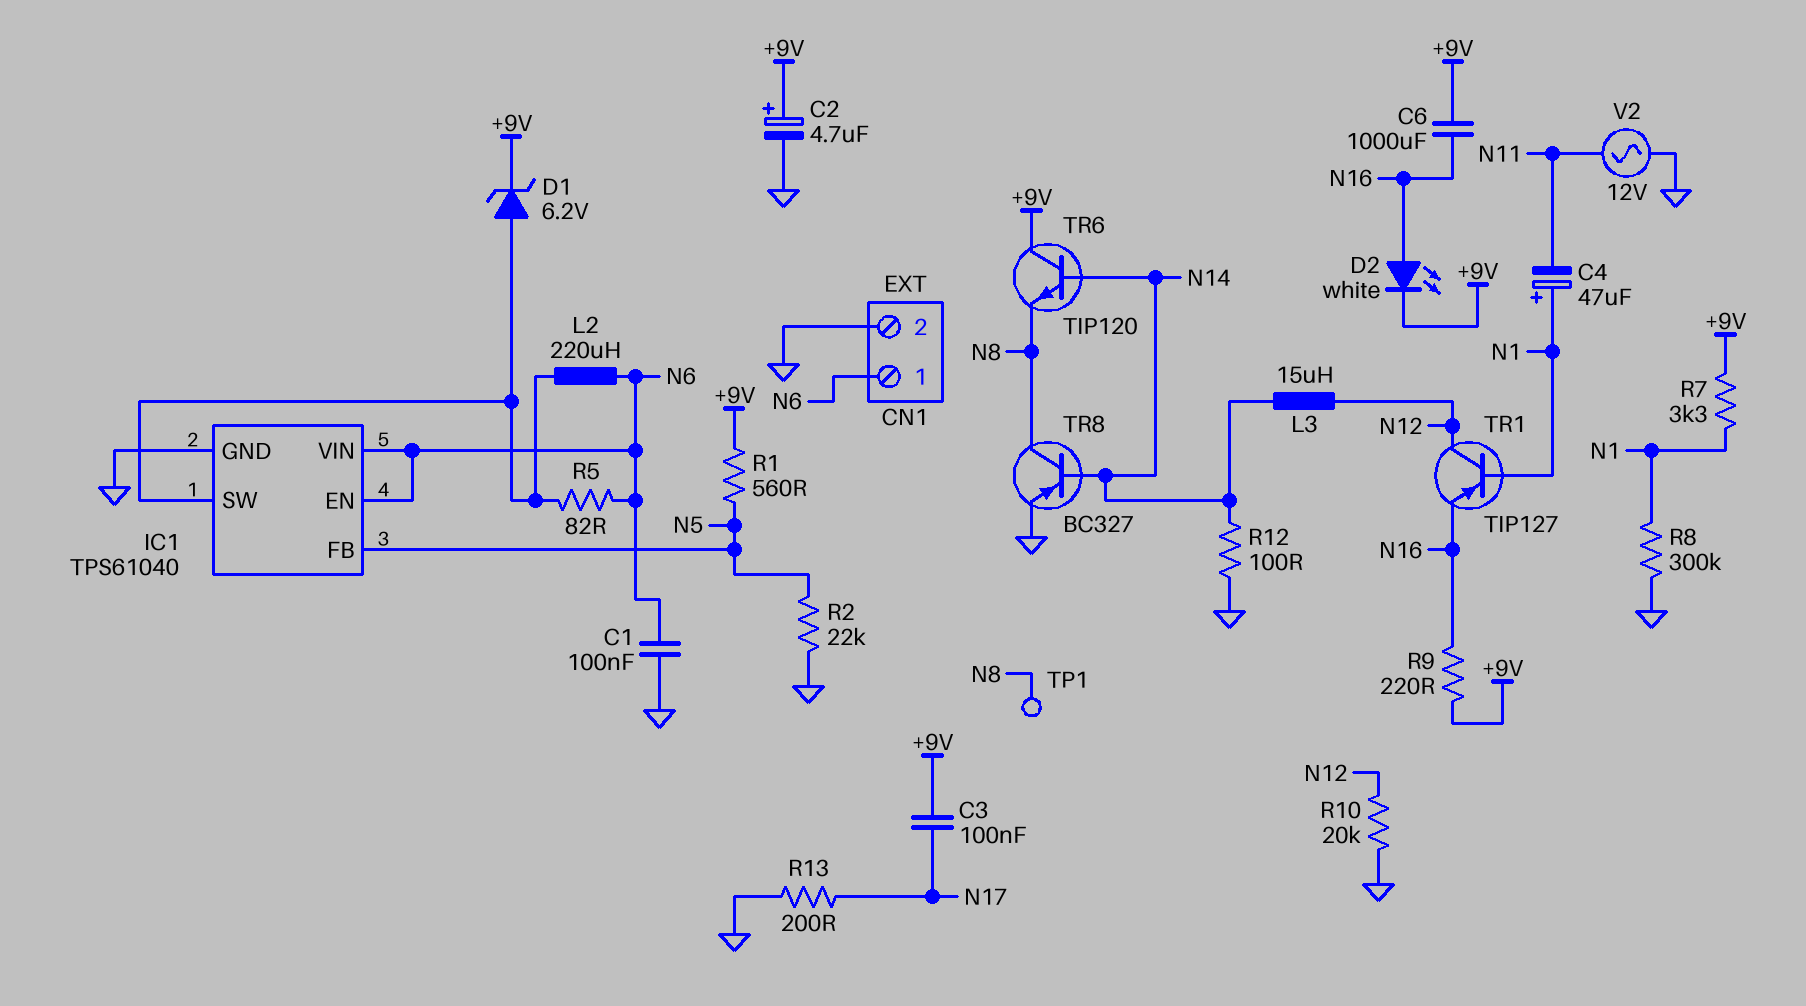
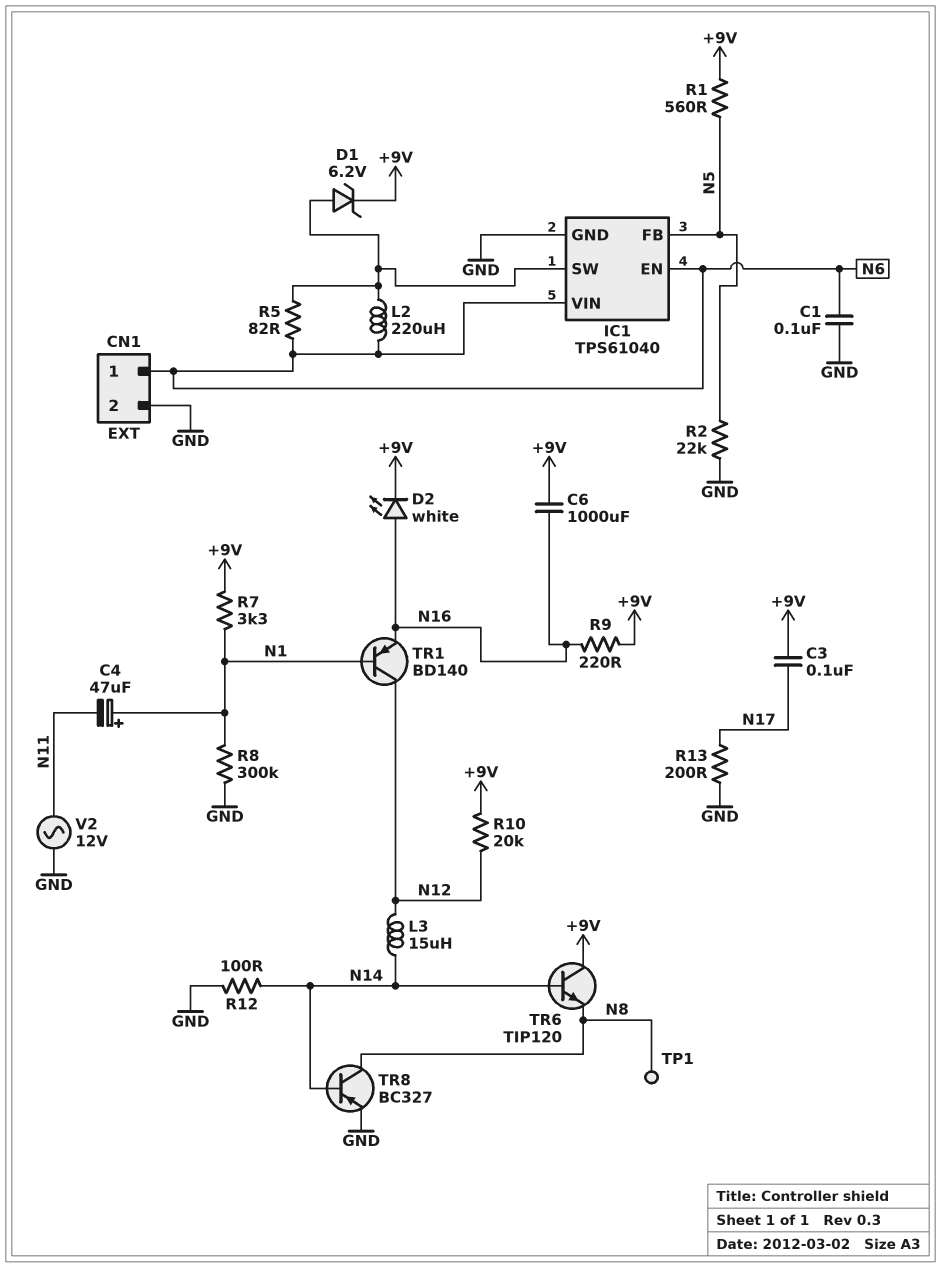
C2: 4.7uF (plus +9V, minus GND) -> none
R10: 20k (GND, N12) -> 20k (+9V, N12)
TR1: PNP TIP127 (B N1, C N12, E N16) -> PNP BD140 (B N1, C N12, E N16)

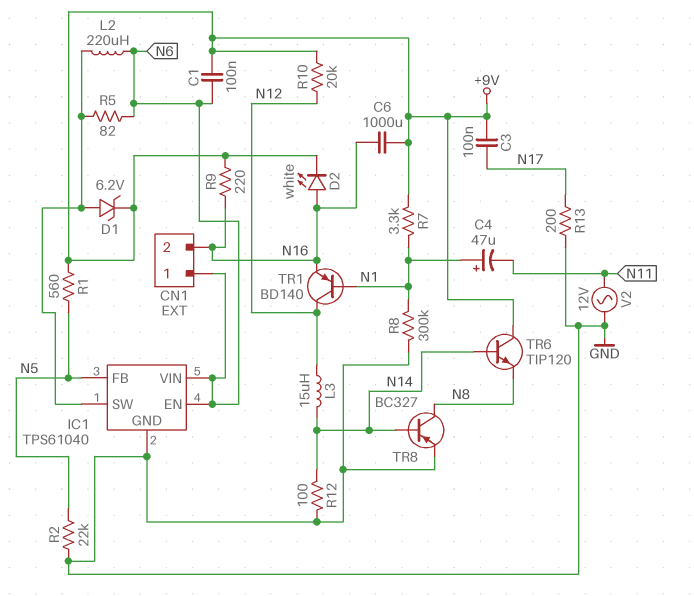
C1: 100nF (GND, N6) -> 100nF (+9V, N6)
CN1 pin 2: GND -> N16
TP1: test point (N8) -> none

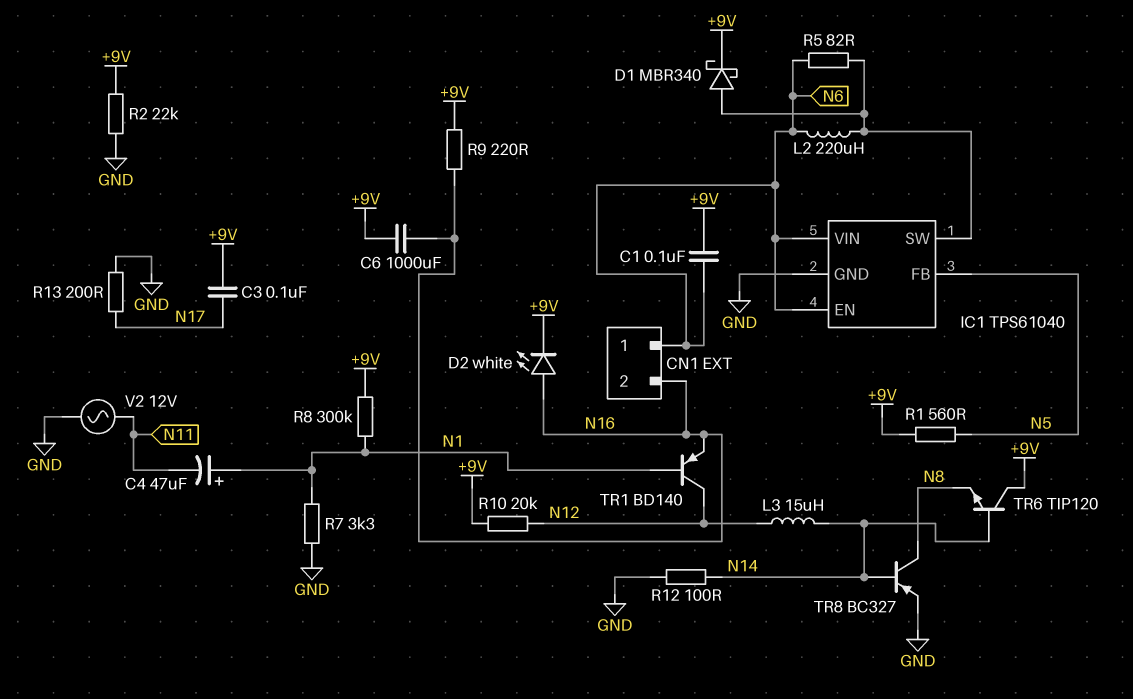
D1: zener 6.2V (A IC1/SW, K +9V) -> schottky MBR340 (A IC1/SW, K +9V)
R2: 22k (GND, N5) -> 22k (+9V, GND)
R7: 3.3k (+9V, N1) -> 3.3k (GND, N1)
R8: 300k (GND, N1) -> 300k (+9V, N1)

